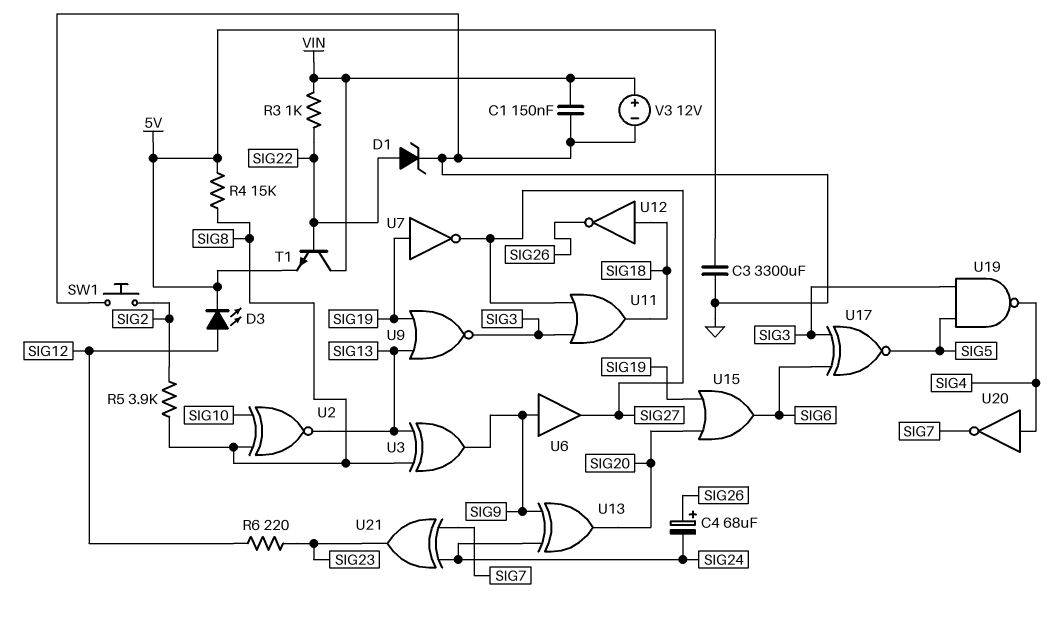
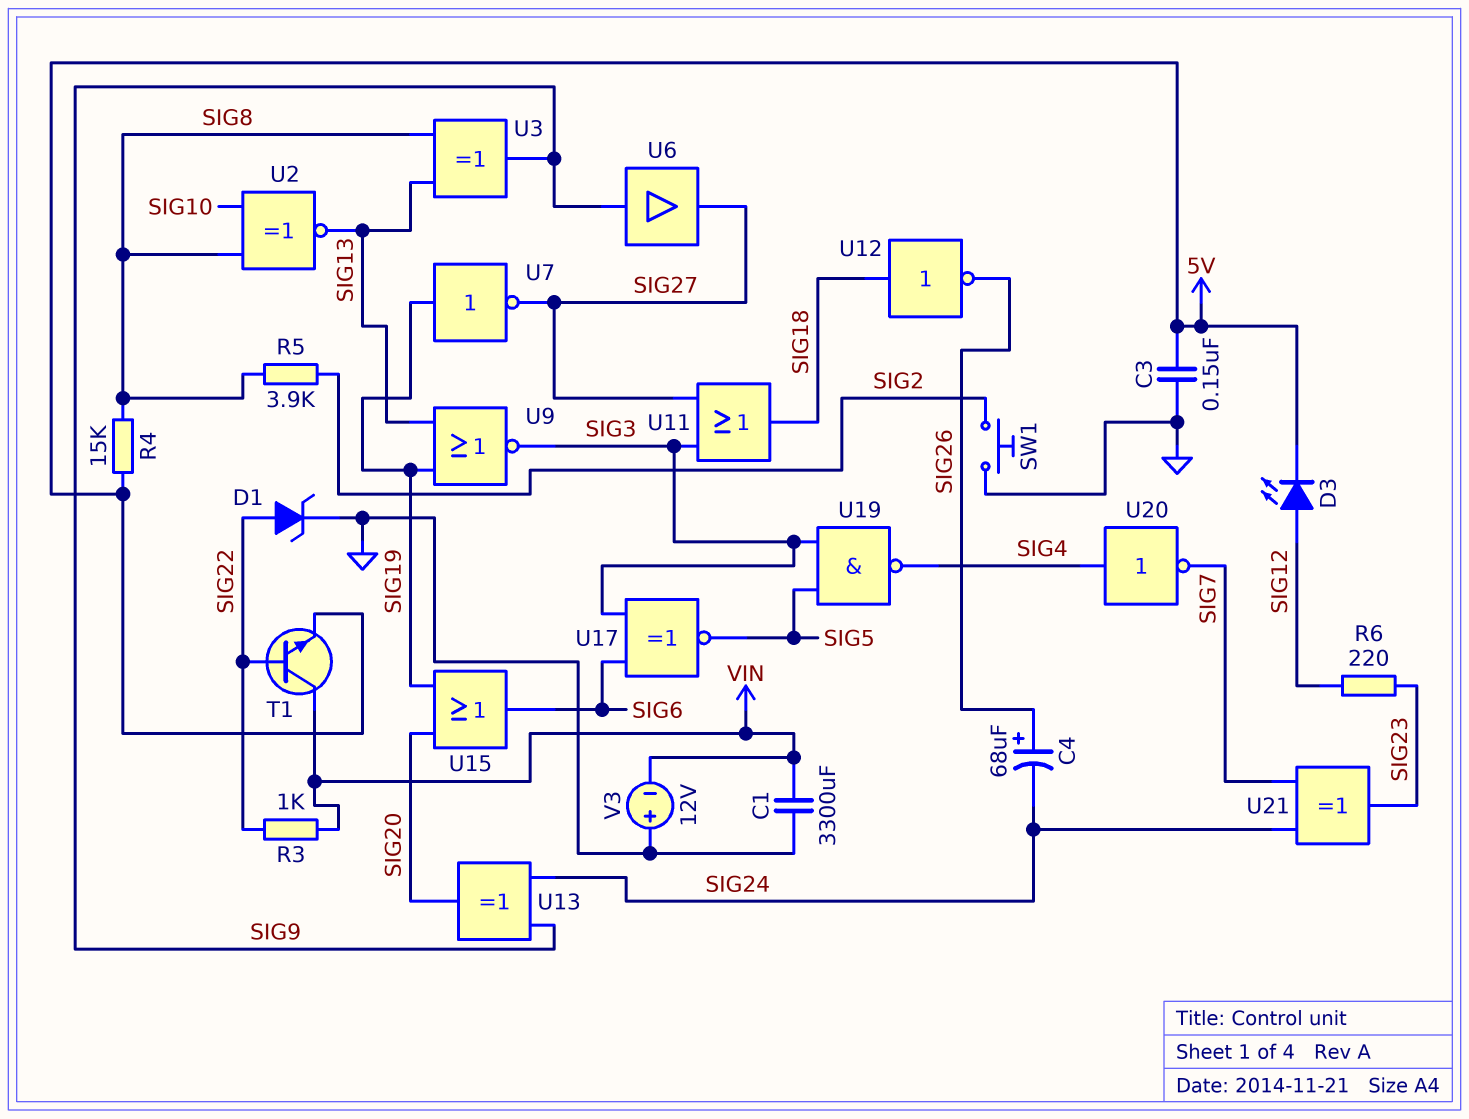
C1: 150nF (GND, VIN) -> 3300uF (GND, VIN)
C3: 3300uF (5V, GND) -> 150nF (5V, GND)
V3: 12V (plus VIN, minus GND) -> 12V (plus GND, minus VIN)

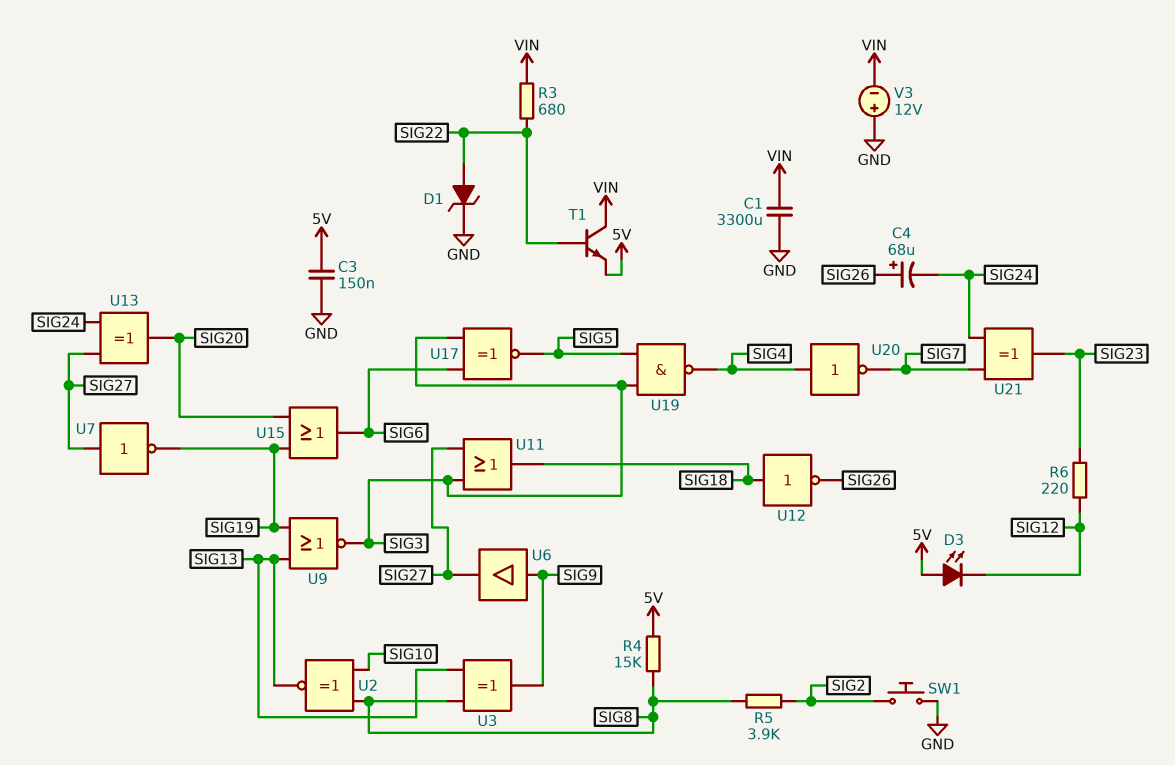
D3: LED (A SIG12, K 5V) -> LED (A 5V, K SIG12)
R3: 1k (SIG22, VIN) -> 680 (SIG22, VIN)
U7: NOT (in SIG19, out SIG27) -> NOT (in SIG27, out SIG19)
U13: XOR (in SIG9, in SIG24, out SIG20) -> XOR (in SIG24, in SIG27, out SIG20)

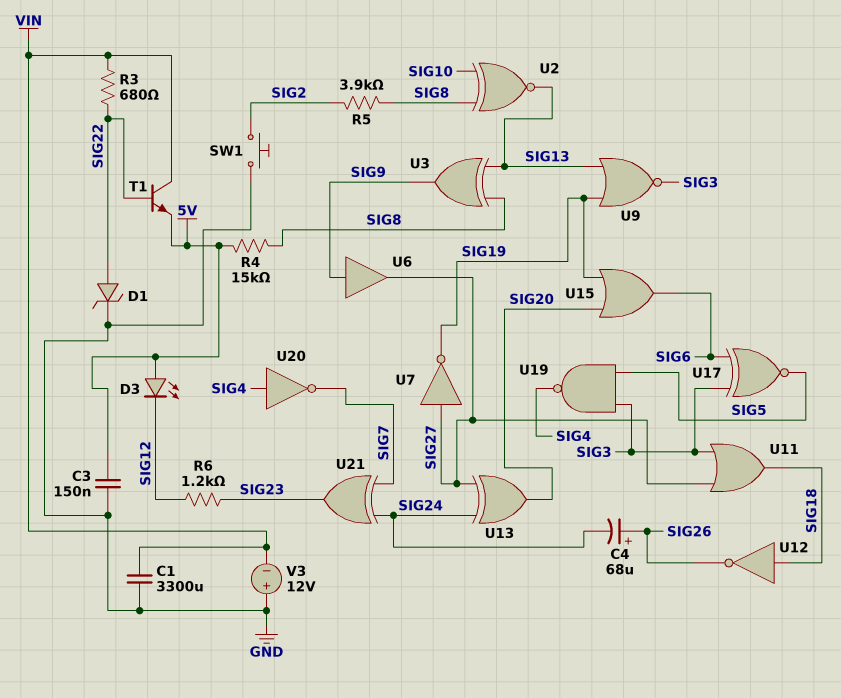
R6: 220 (SIG12, SIG23) -> 1.2k (SIG12, SIG23)

